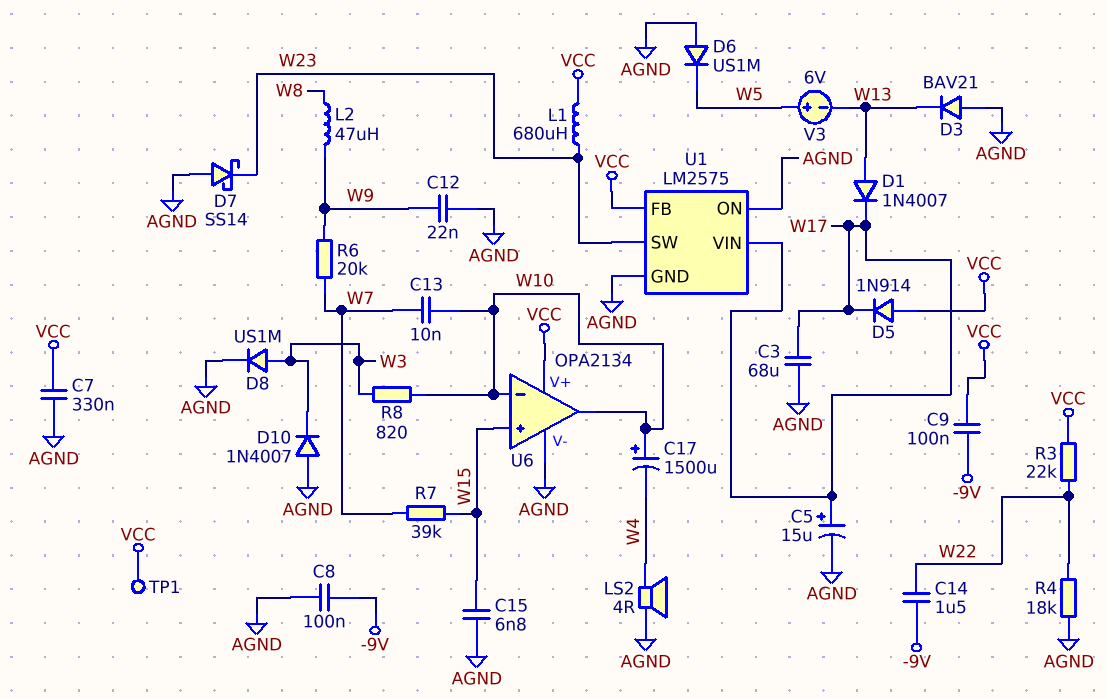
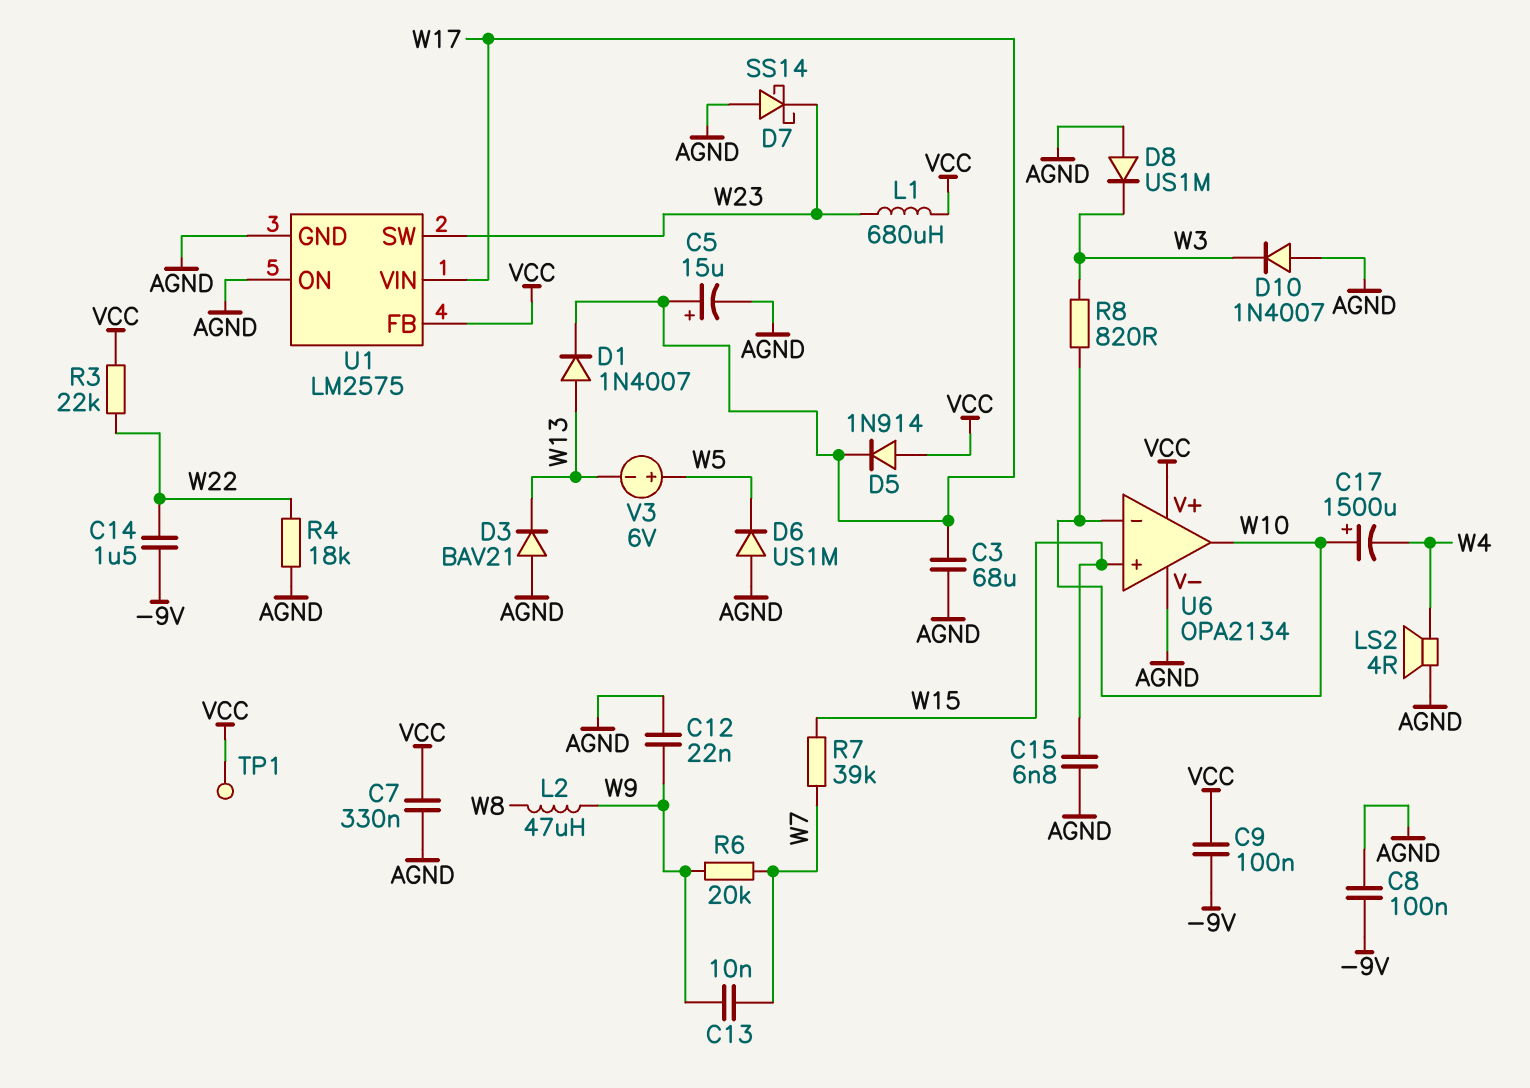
C13: 10nF (W7, W10) -> 10nF (W7, W9)
D8: diode US1M (A W3, K AGND) -> diode US1M (A AGND, K W3)

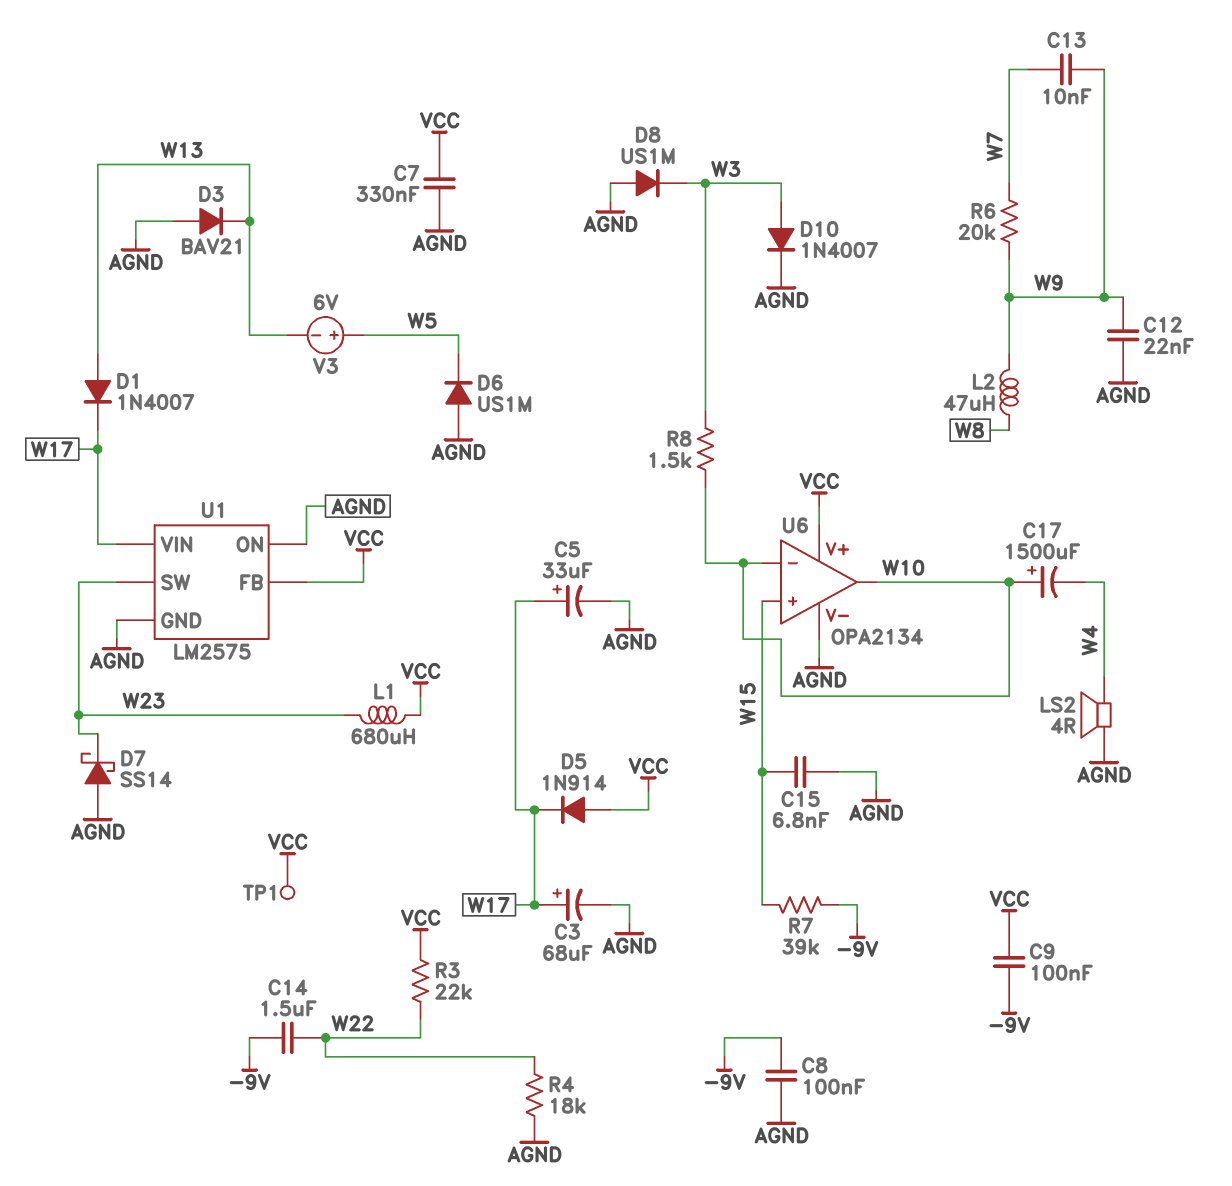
C3: 68uF (AGND, W17) -> 68uF (plus W17, minus AGND)
C5: 15uF (plus W17, minus AGND) -> 33uF (plus W17, minus AGND)
D10: diode 1N4007 (A AGND, K W3) -> diode 1N4007 (A W3, K AGND)
R7: 39k (W7, W15) -> 39k (-9V, W15)
R8: 820 (W3, W10) -> 1.5k (W3, W10)

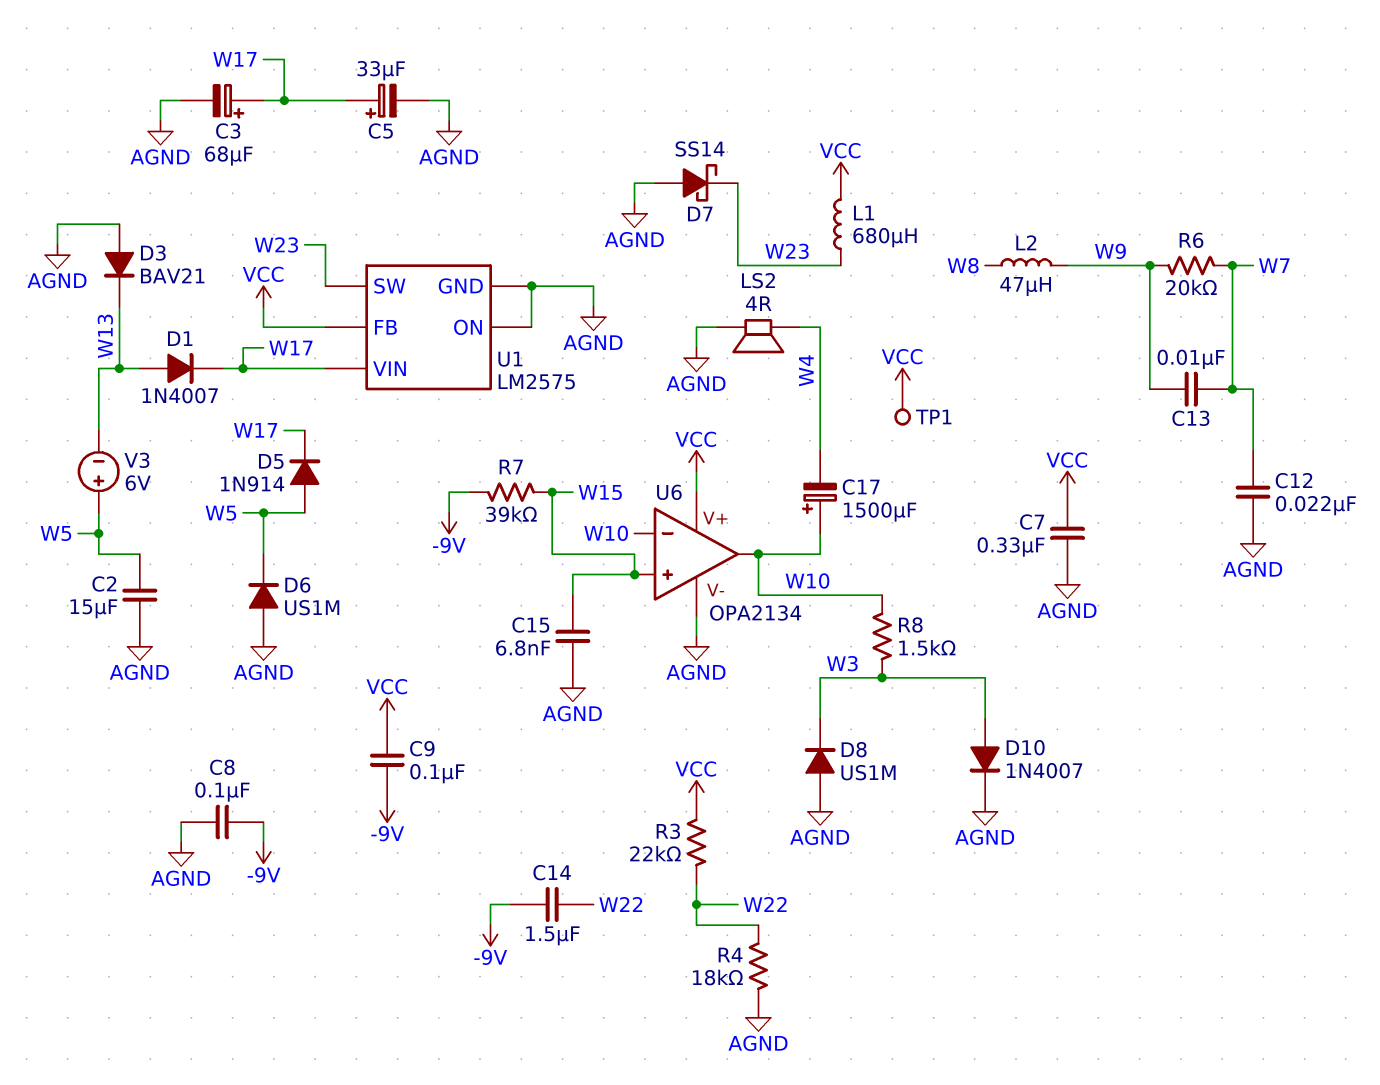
C2: none -> 15uF (AGND, W5)
C12: 22nF (AGND, W9) -> 22nF (AGND, W7)
D5: diode 1N914 (A VCC, K W17) -> diode 1N914 (A W5, K W17)

